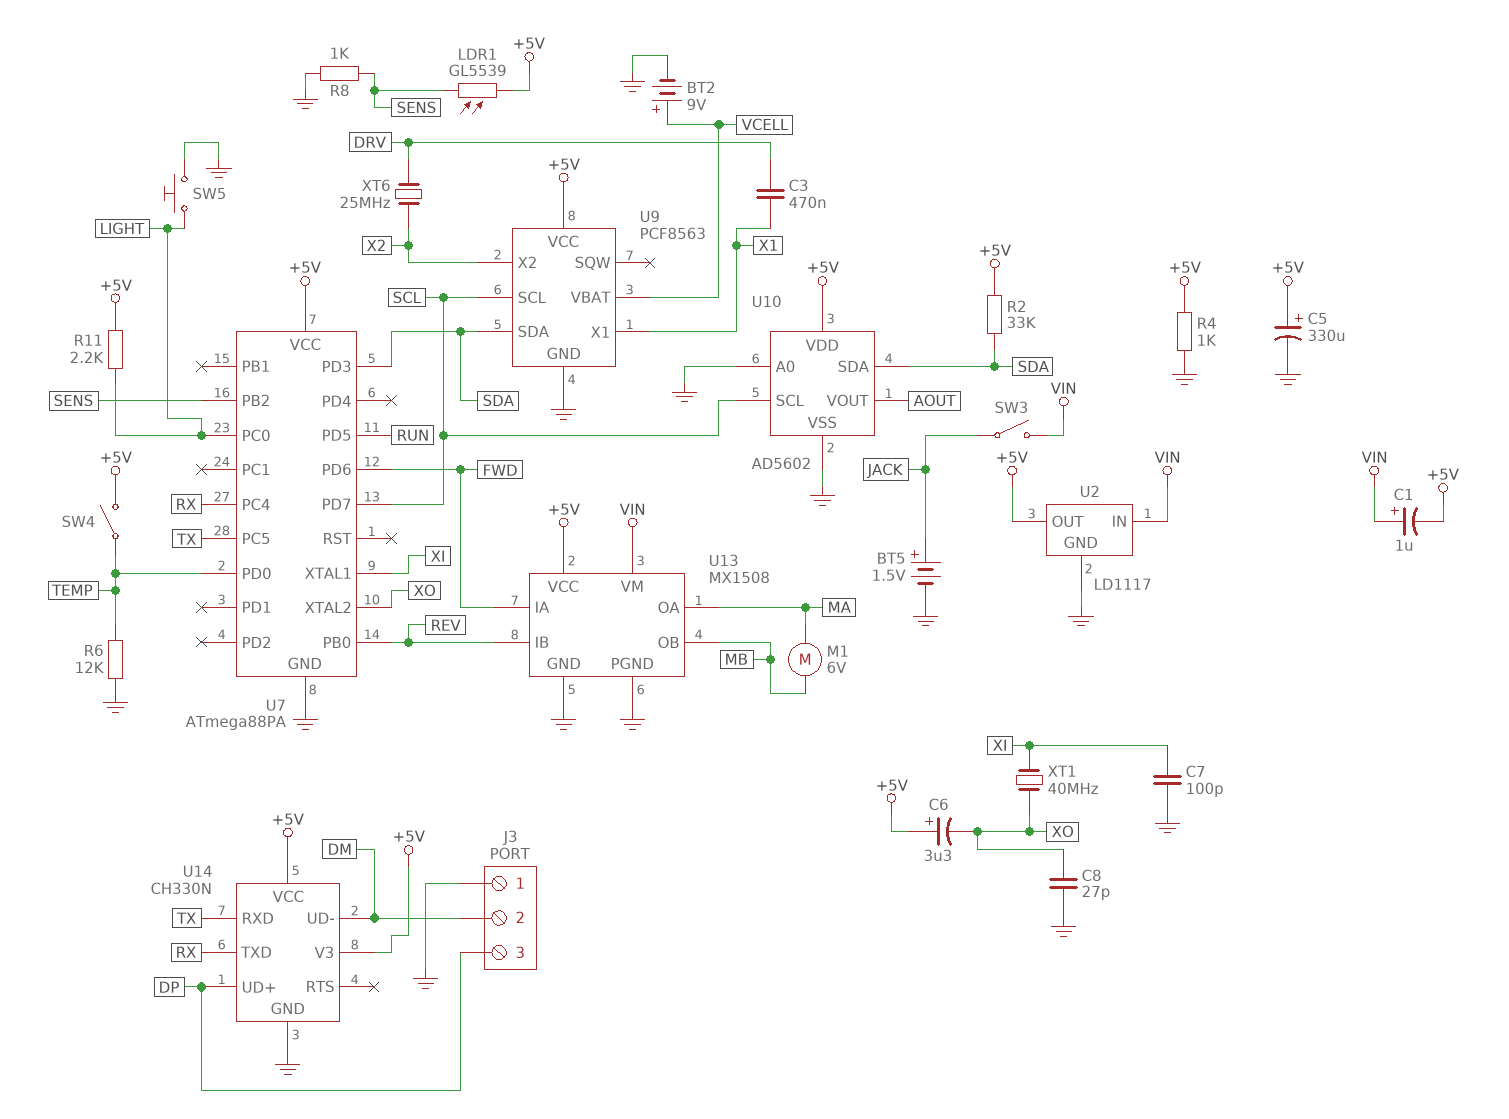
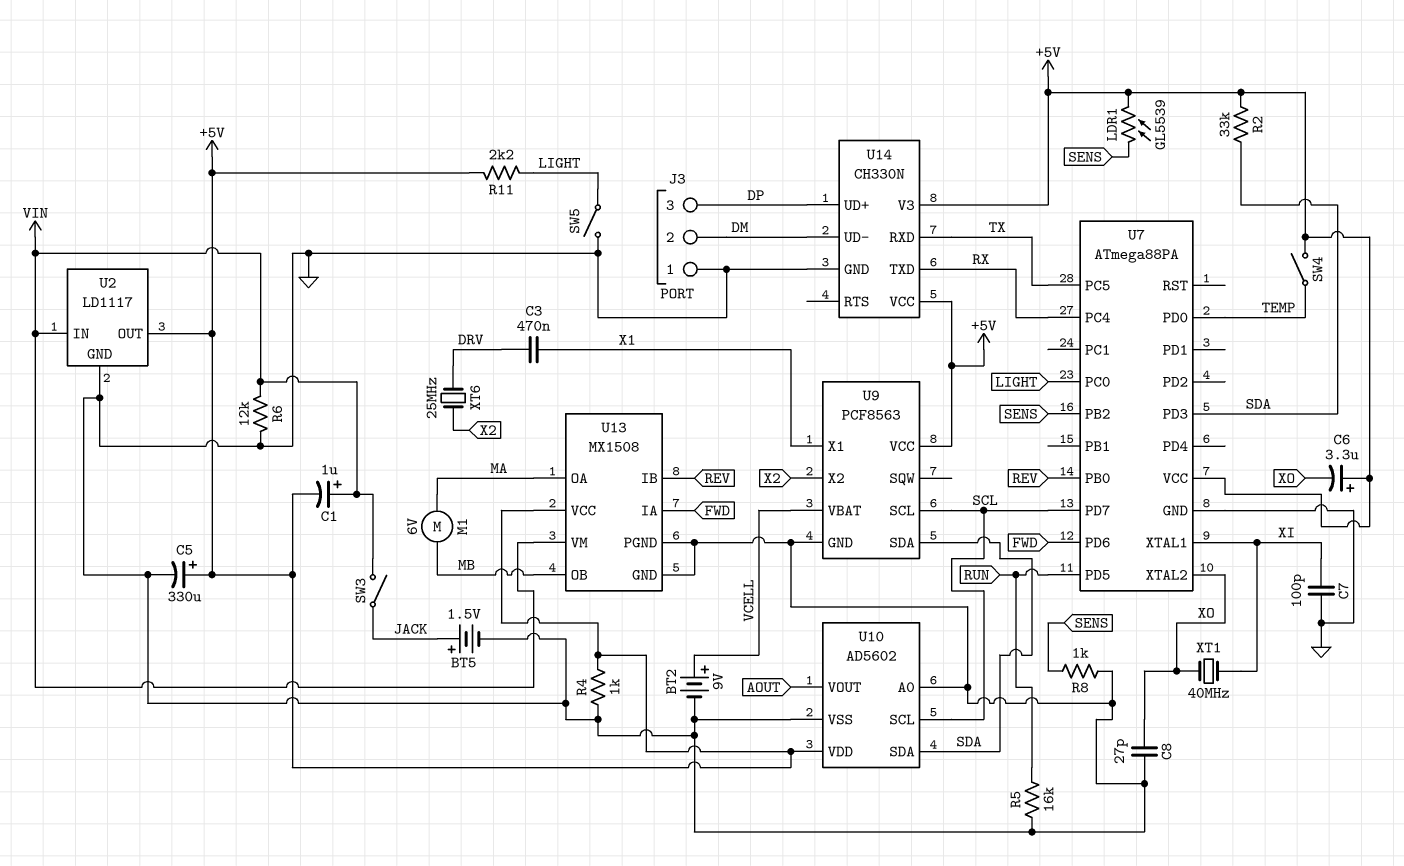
R5: none -> 16k (GND, RUN)
R6: 12k (GND, TEMP) -> 12k (GND, VIN)
SW5: button (GND, LIGHT) -> switch (GND, LIGHT)

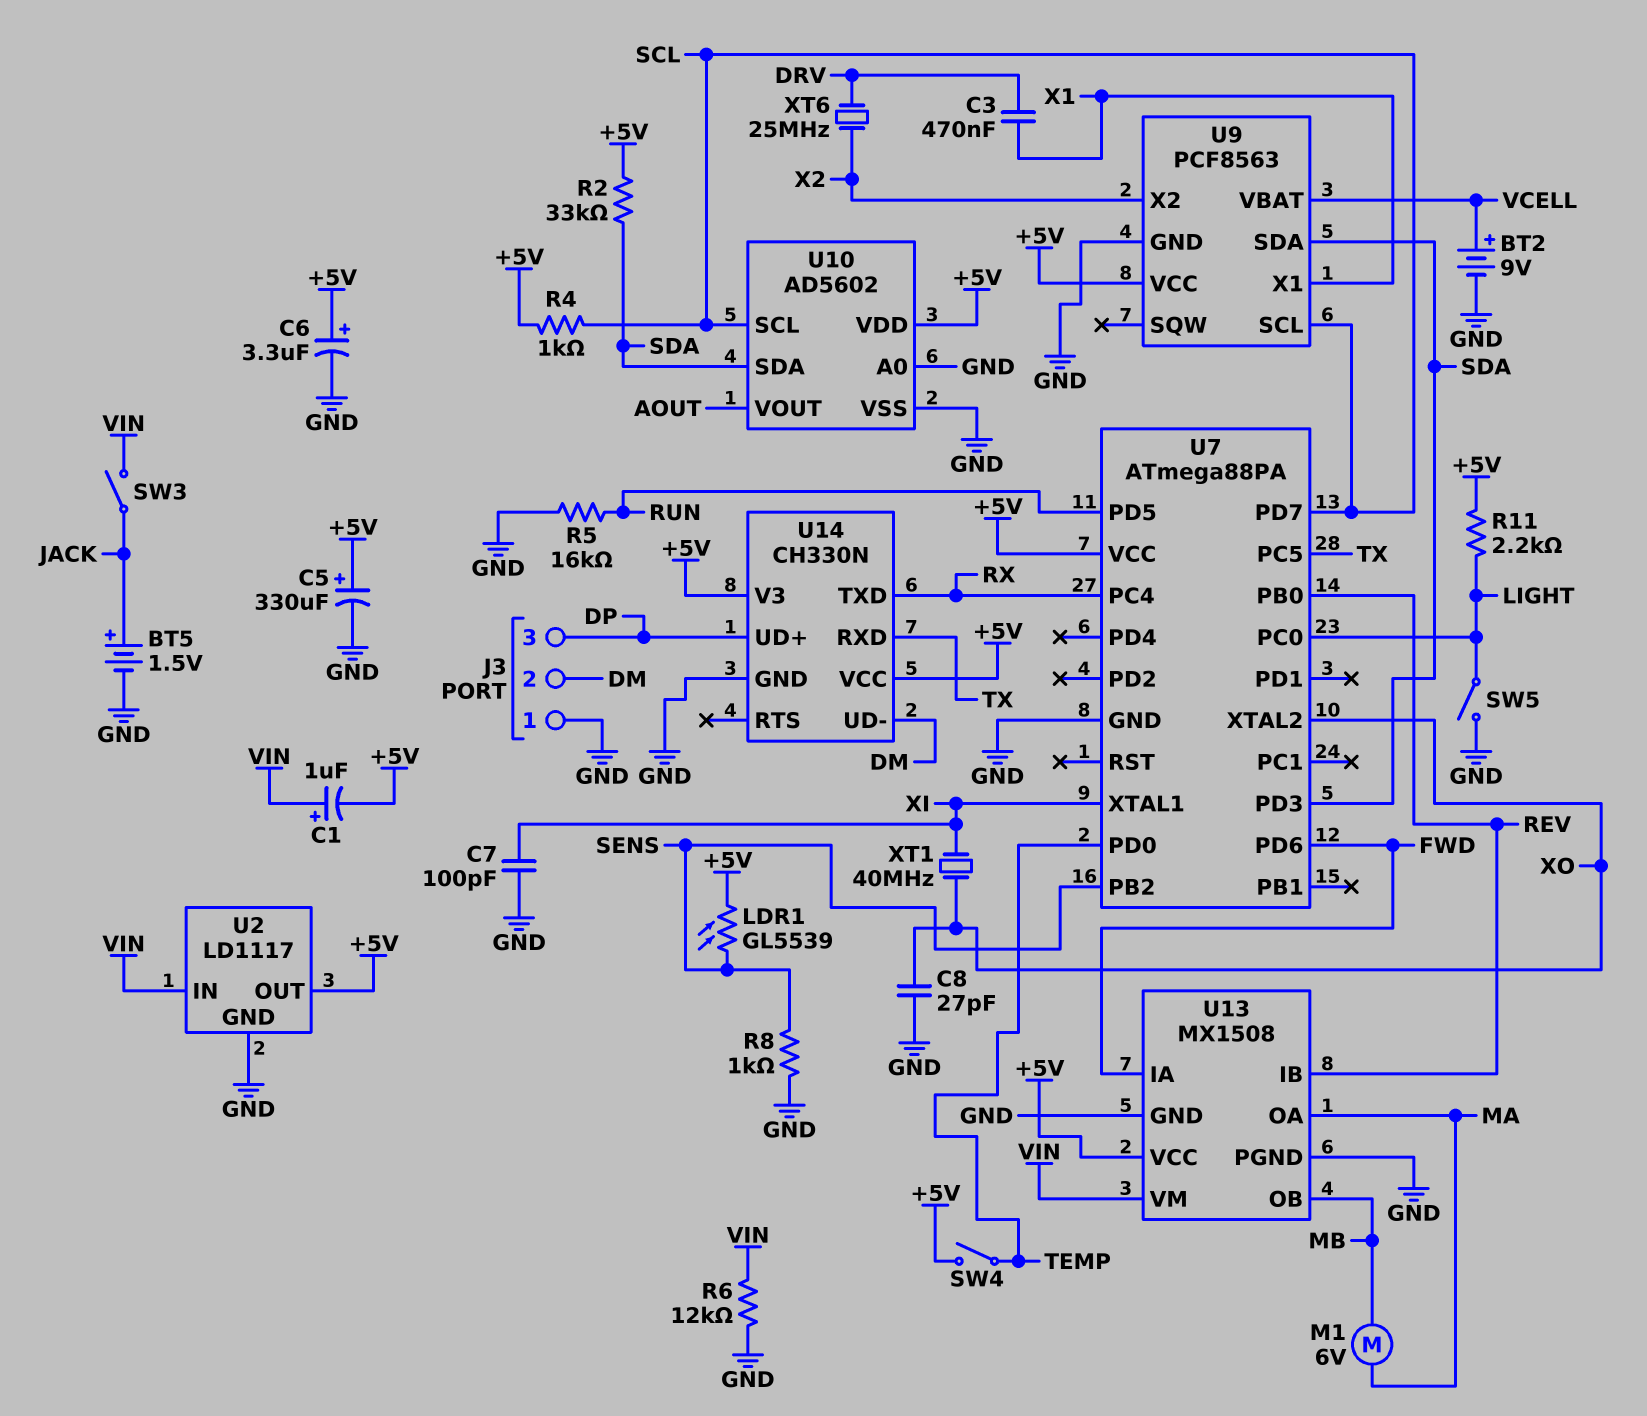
C6: 3.3uF (plus +5V, minus XO) -> 3.3uF (plus +5V, minus GND)
R4: 1k (+5V, GND) -> 1k (+5V, SCL)

